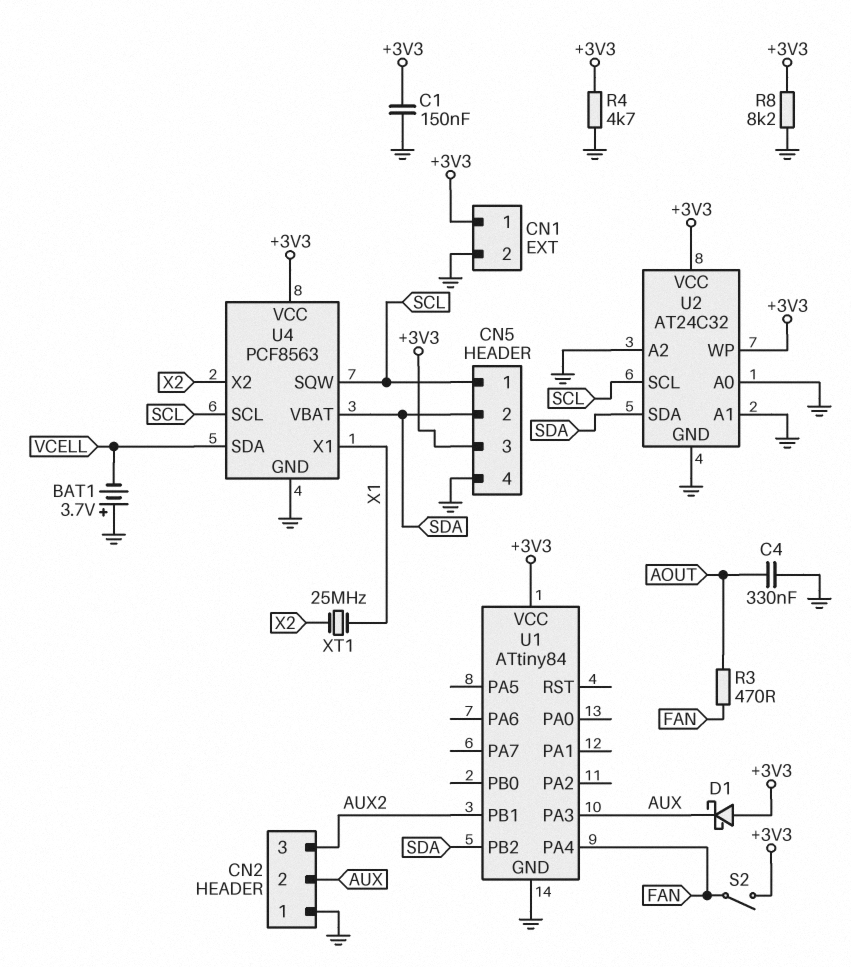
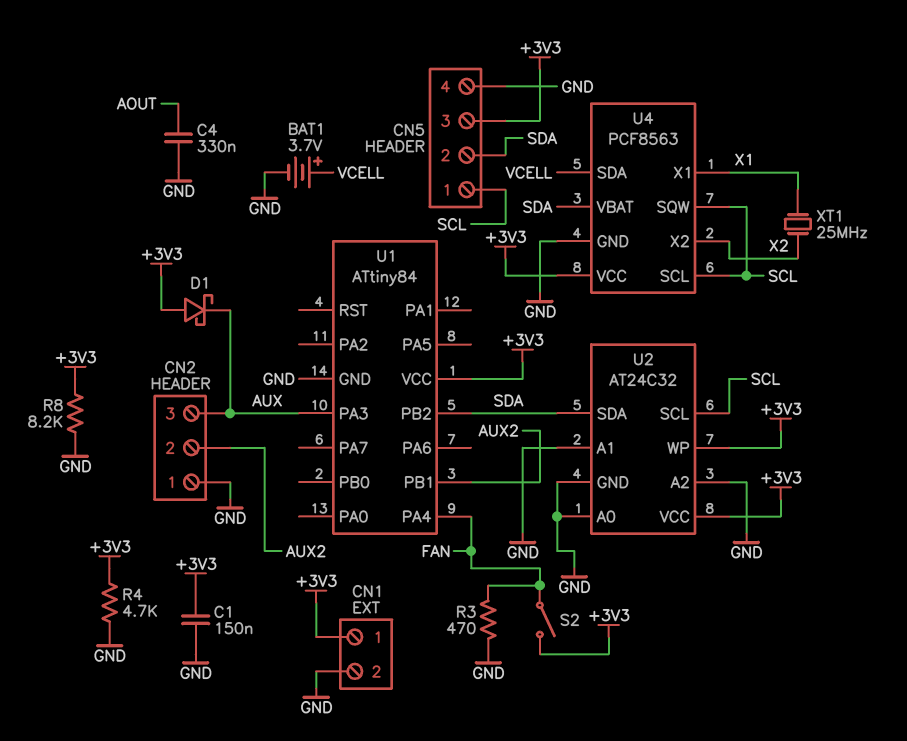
BAT1: 3.7V (plus GND, minus VCELL) -> 3.7V (plus VCELL, minus GND)
CN2 pin 2: AUX -> AUX2
CN2 pin 3: AUX2 -> AUX
R3: 470 (AOUT, FAN) -> 470 (FAN, GND)

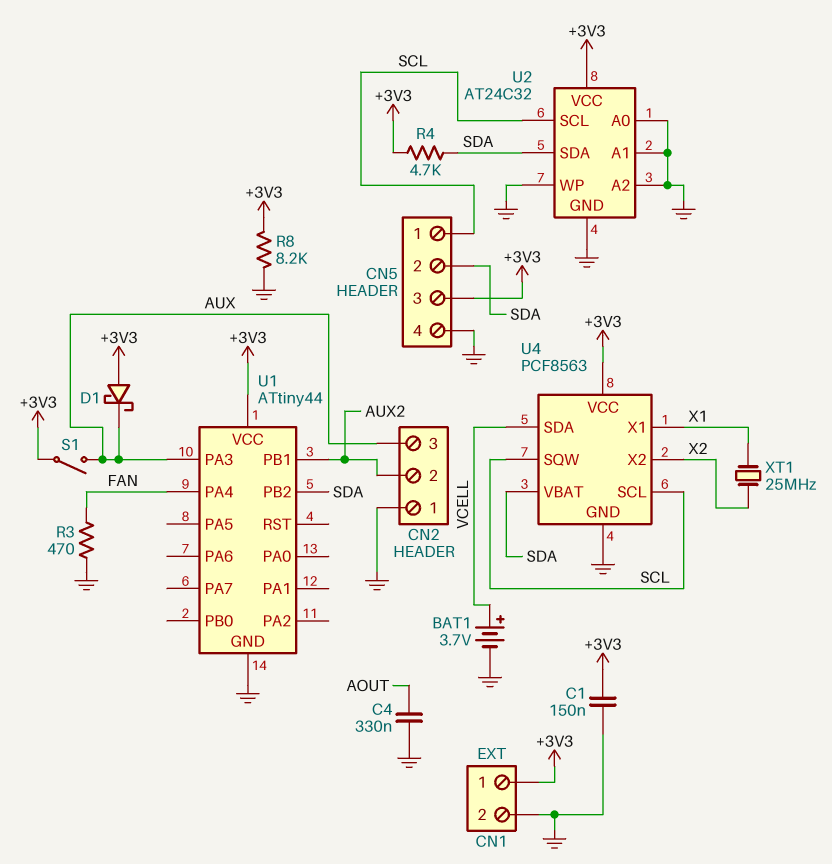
R4: 4.7k (+3V3, GND) -> 4.7k (+3V3, SDA)
S1: none -> switch (+3V3, AUX)
S2: switch (+3V3, FAN) -> none
U1: ATtiny84 -> ATtiny44
U2 pin WP: +3V3 -> GND

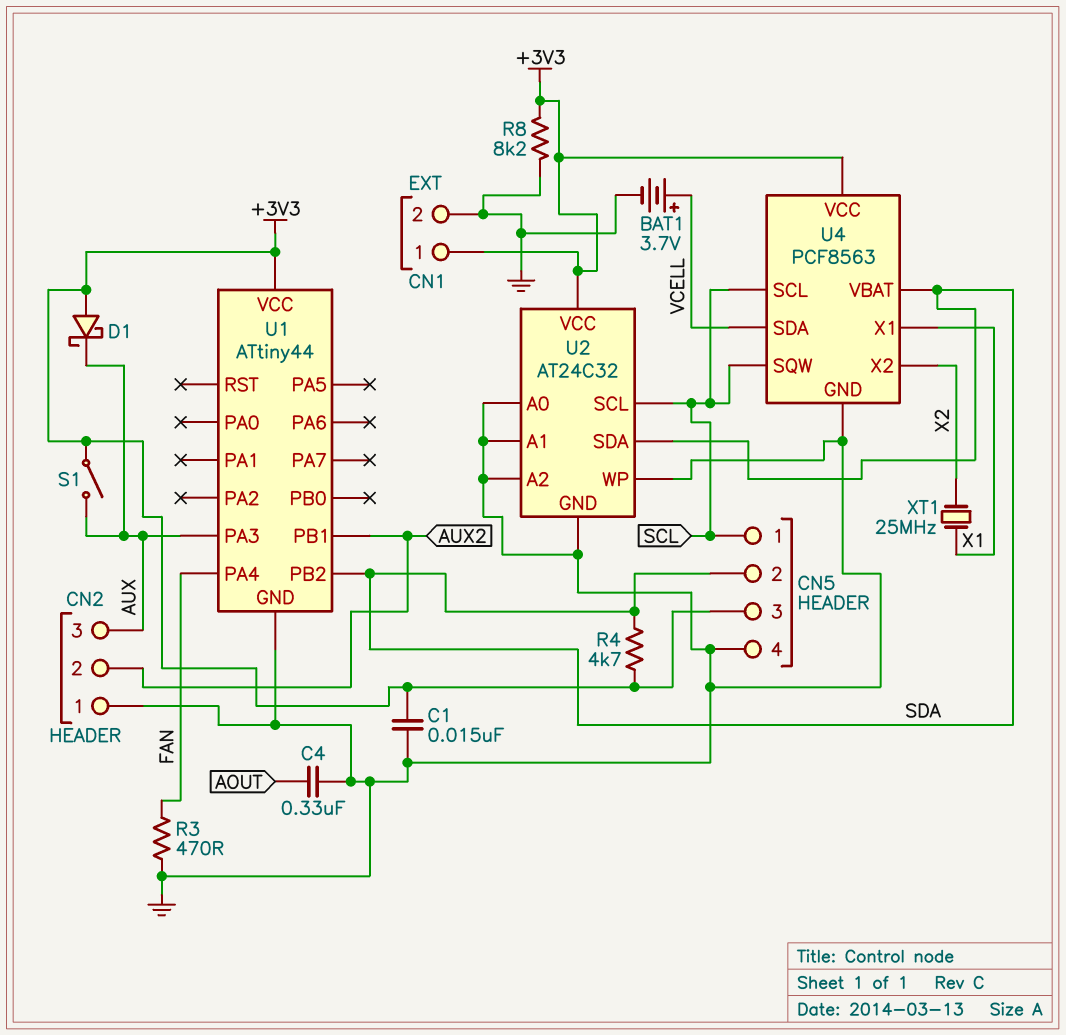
C1: 150nF (+3V3, GND) -> 15nF (+3V3, GND)

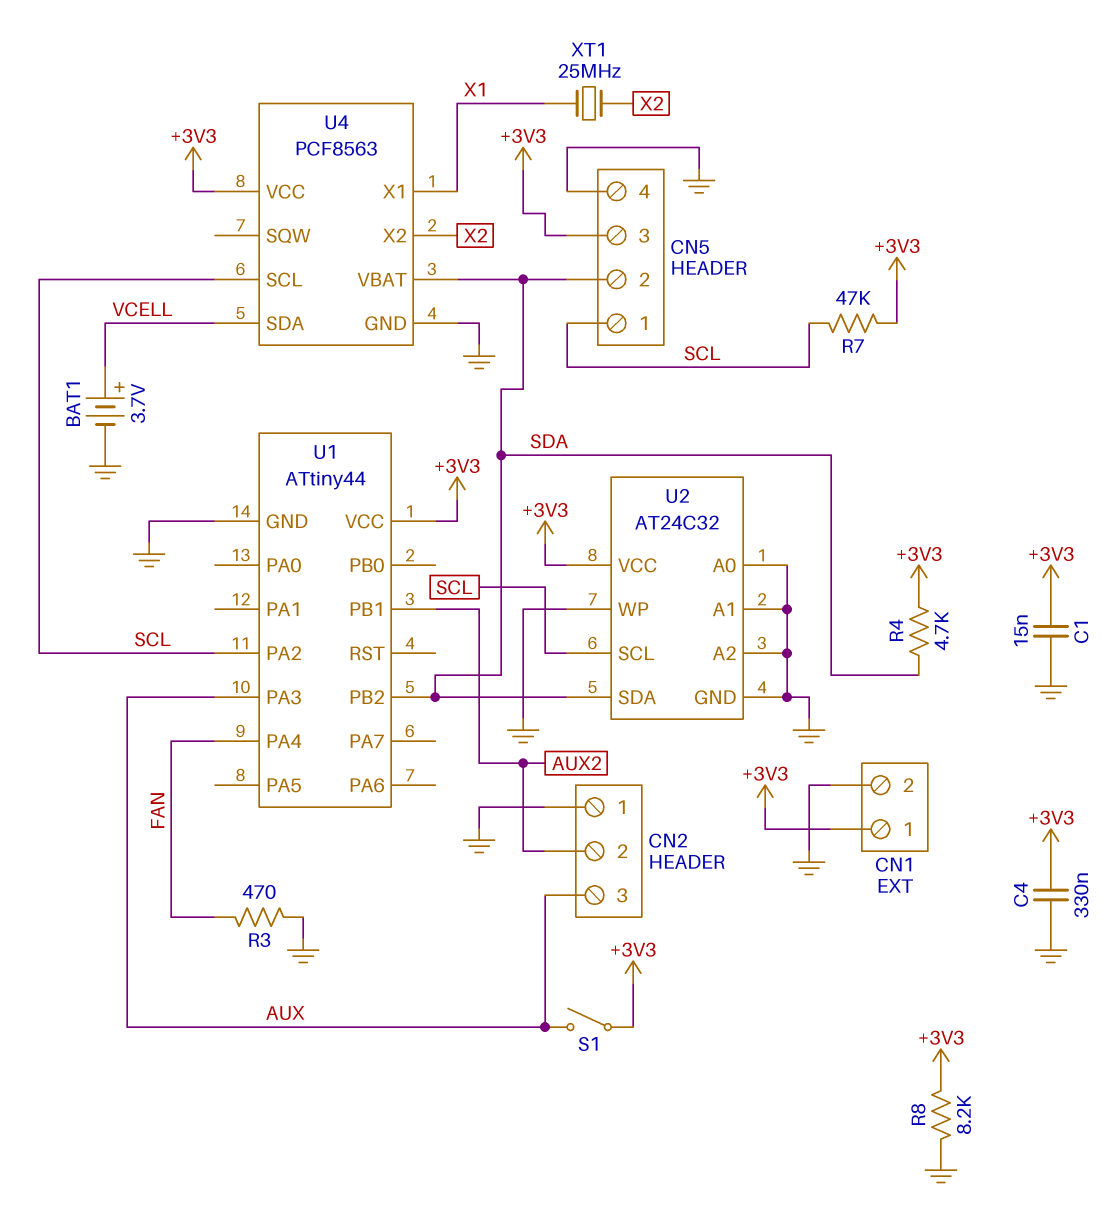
C4: 330nF (AOUT, GND) -> 330nF (+3V3, GND)
D1: schottky (A +3V3, K AUX) -> none
R7: none -> 47k (+3V3, SCL)
U1 pin PA2: none -> SCL
U4 pin SQW: SCL -> none

